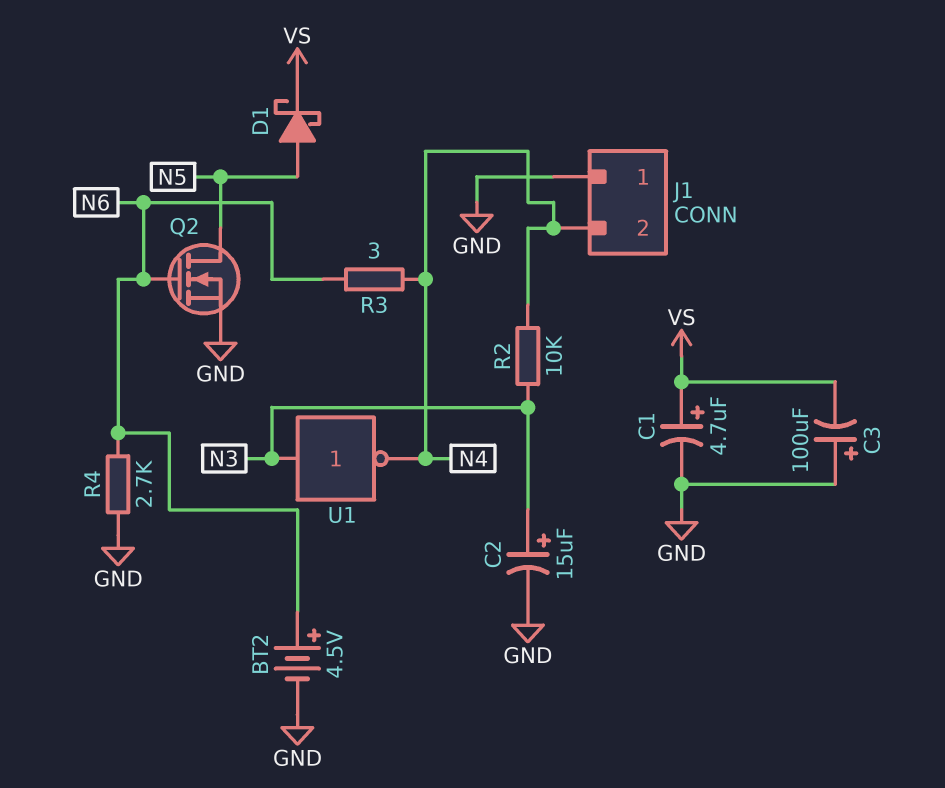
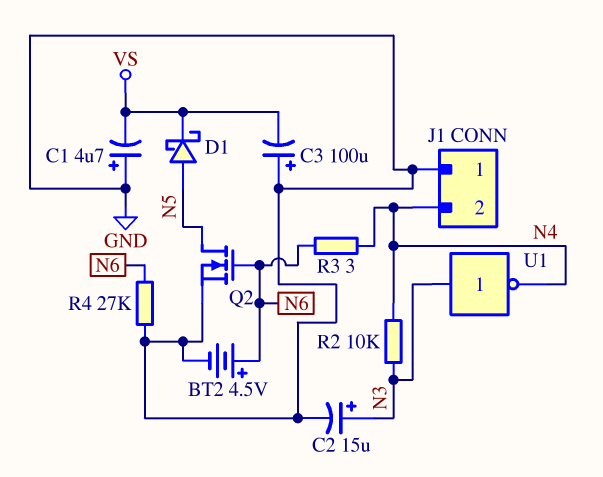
C1: 4.7uF (plus VS, minus GND) -> 4.7uF (plus GND, minus VS)
R4: 2.7k (GND, N6) -> 27k (GND, N6)

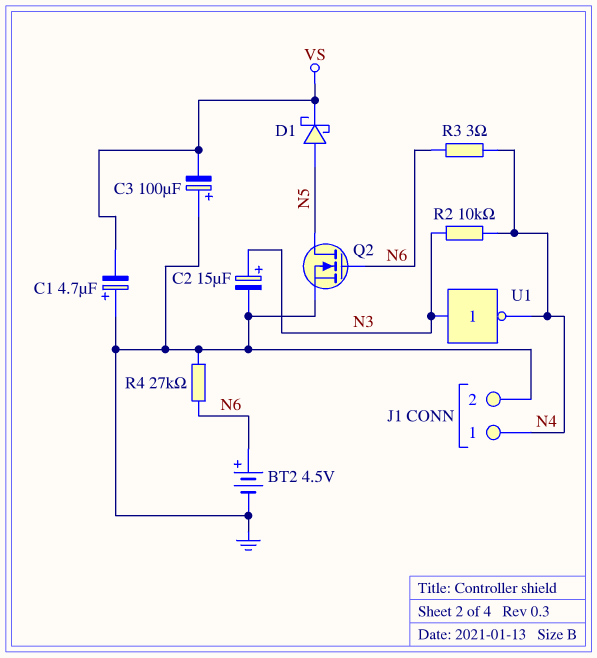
J1 pin 1: GND -> N4
J1 pin 2: N4 -> GND

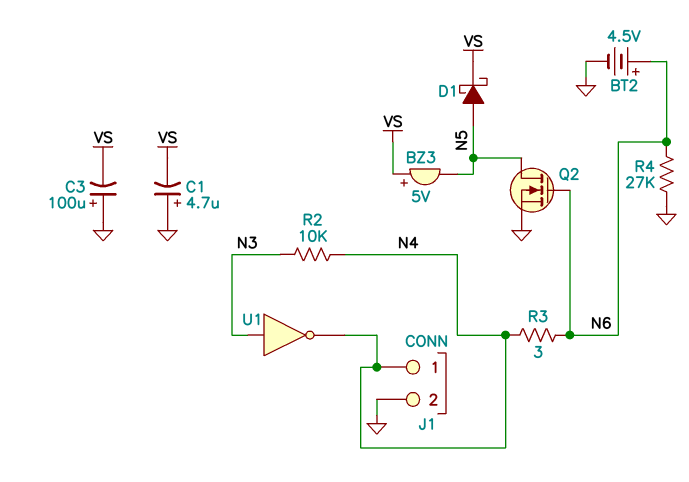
BZ3: none -> buzzer 5V (plus VS, minus N5)
C2: 15uF (plus N3, minus GND) -> none

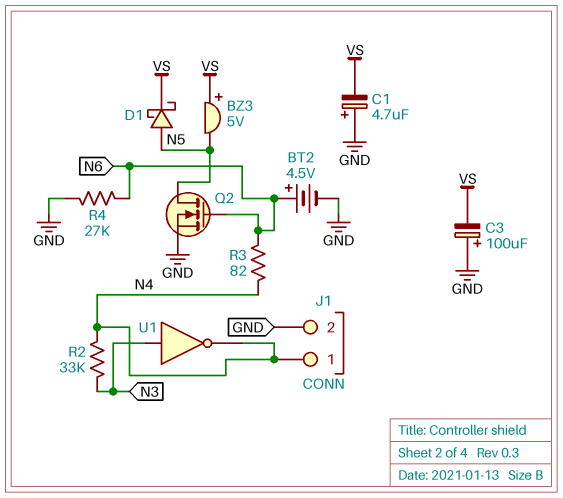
R2: 10k (N3, N4) -> 33k (N3, N4)
R3: 3 (N4, N6) -> 82 (N4, N6)

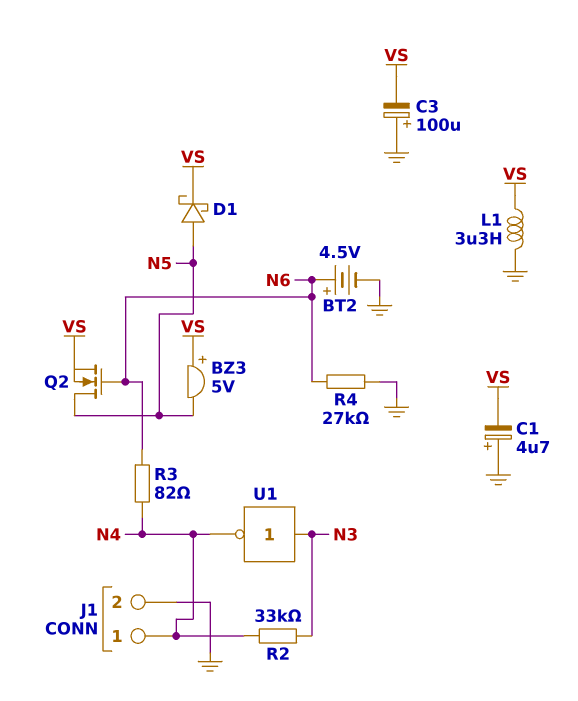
L1: none -> 3.3uH (GND, VS)
Q2: NMOS (G N6, D N5, S GND) -> NMOS (G N6, D N5, S VS)

